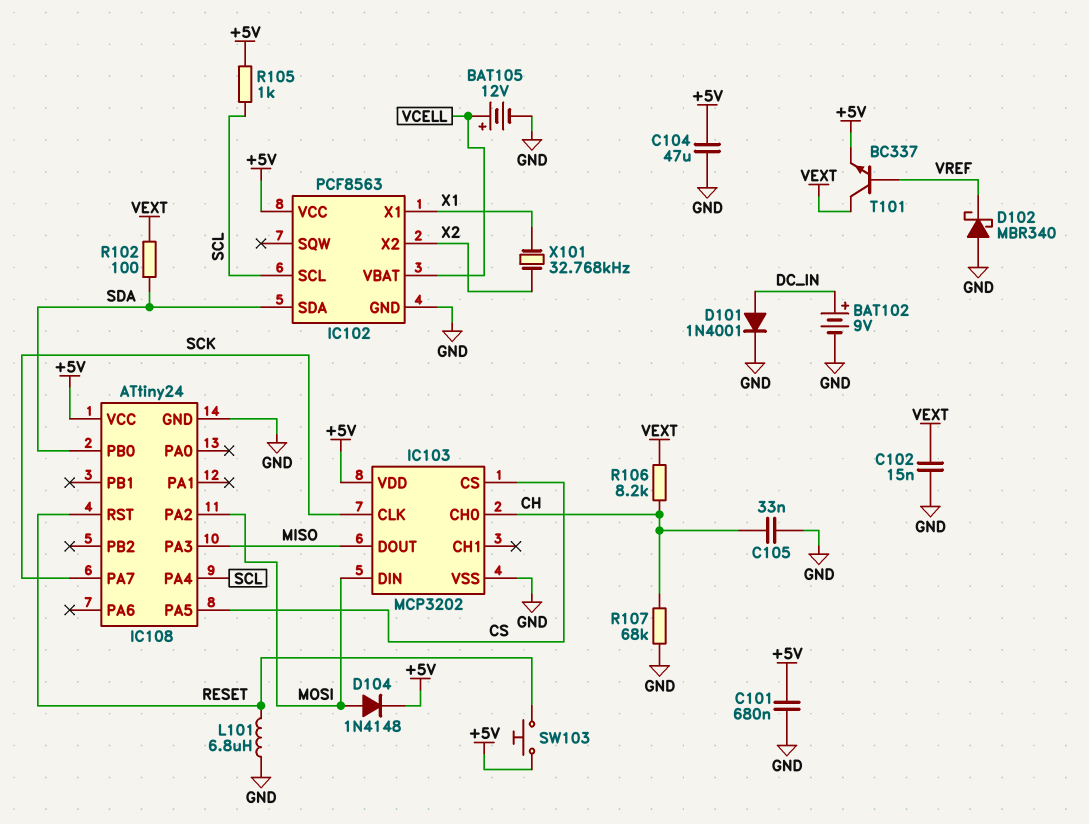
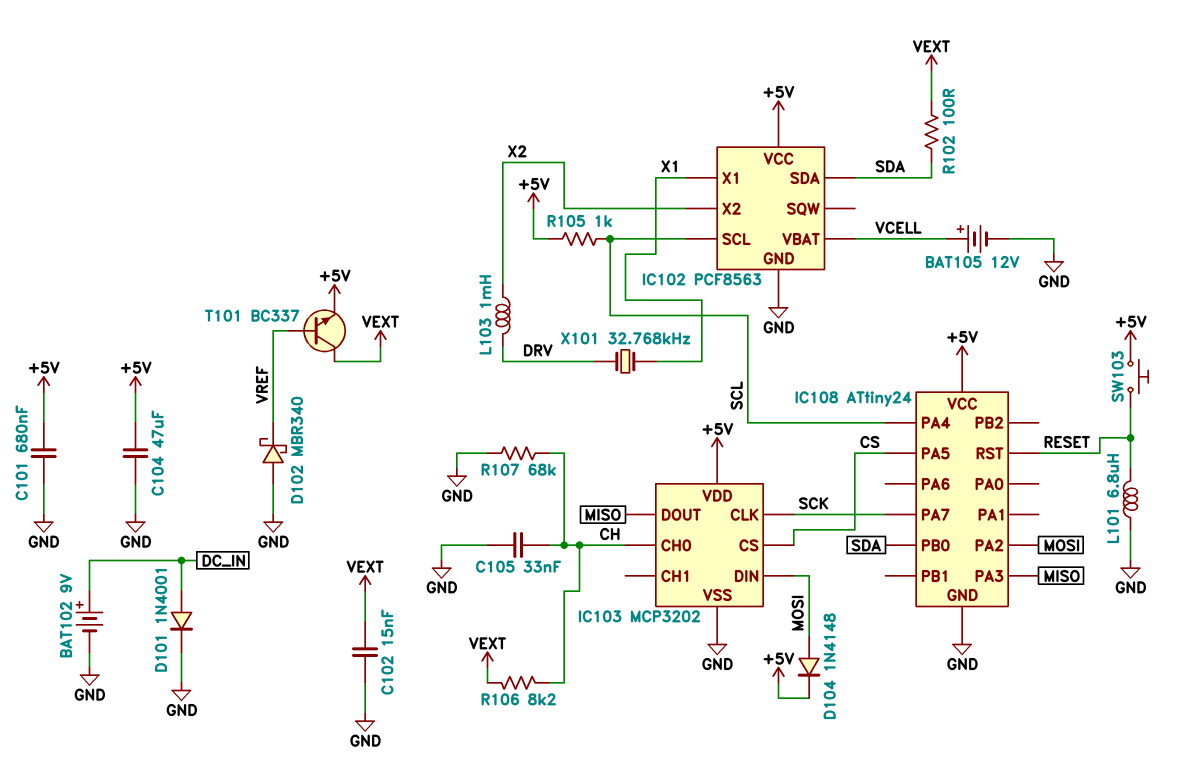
L103: none -> 1mH (DRV, X2)
X101: 32.768kHz (X1, X2) -> 32.768kHz (DRV, X1)

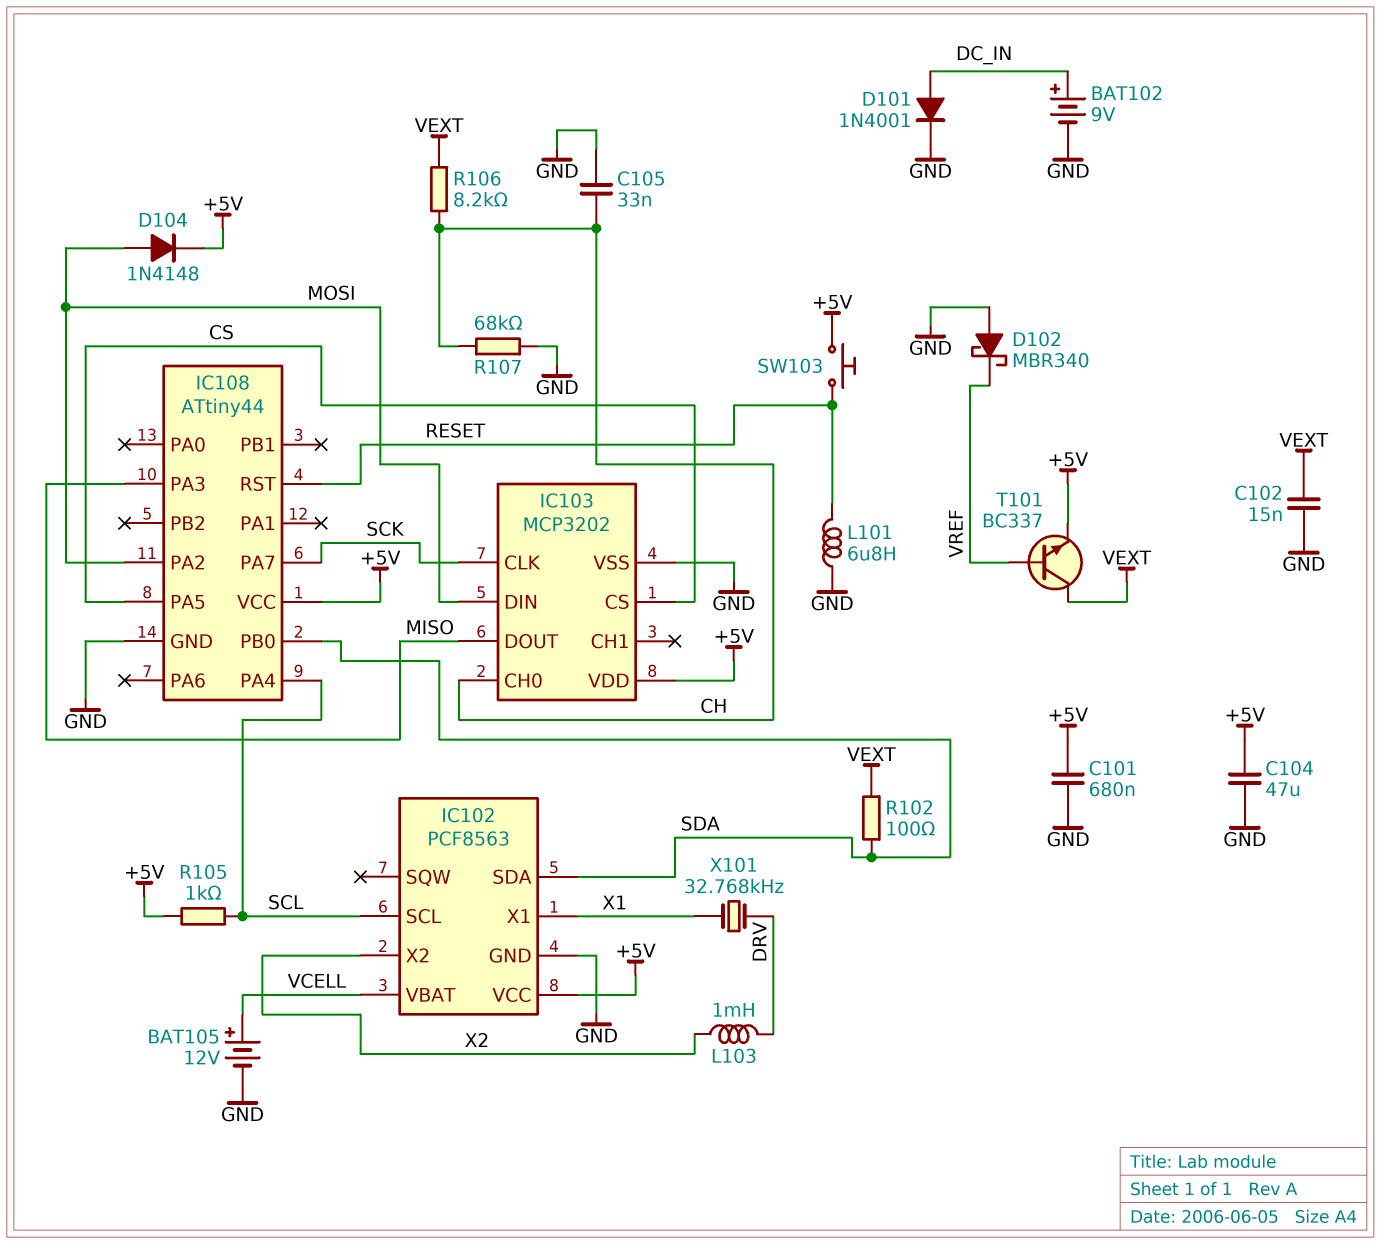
IC108: ATtiny24 -> ATtiny44

